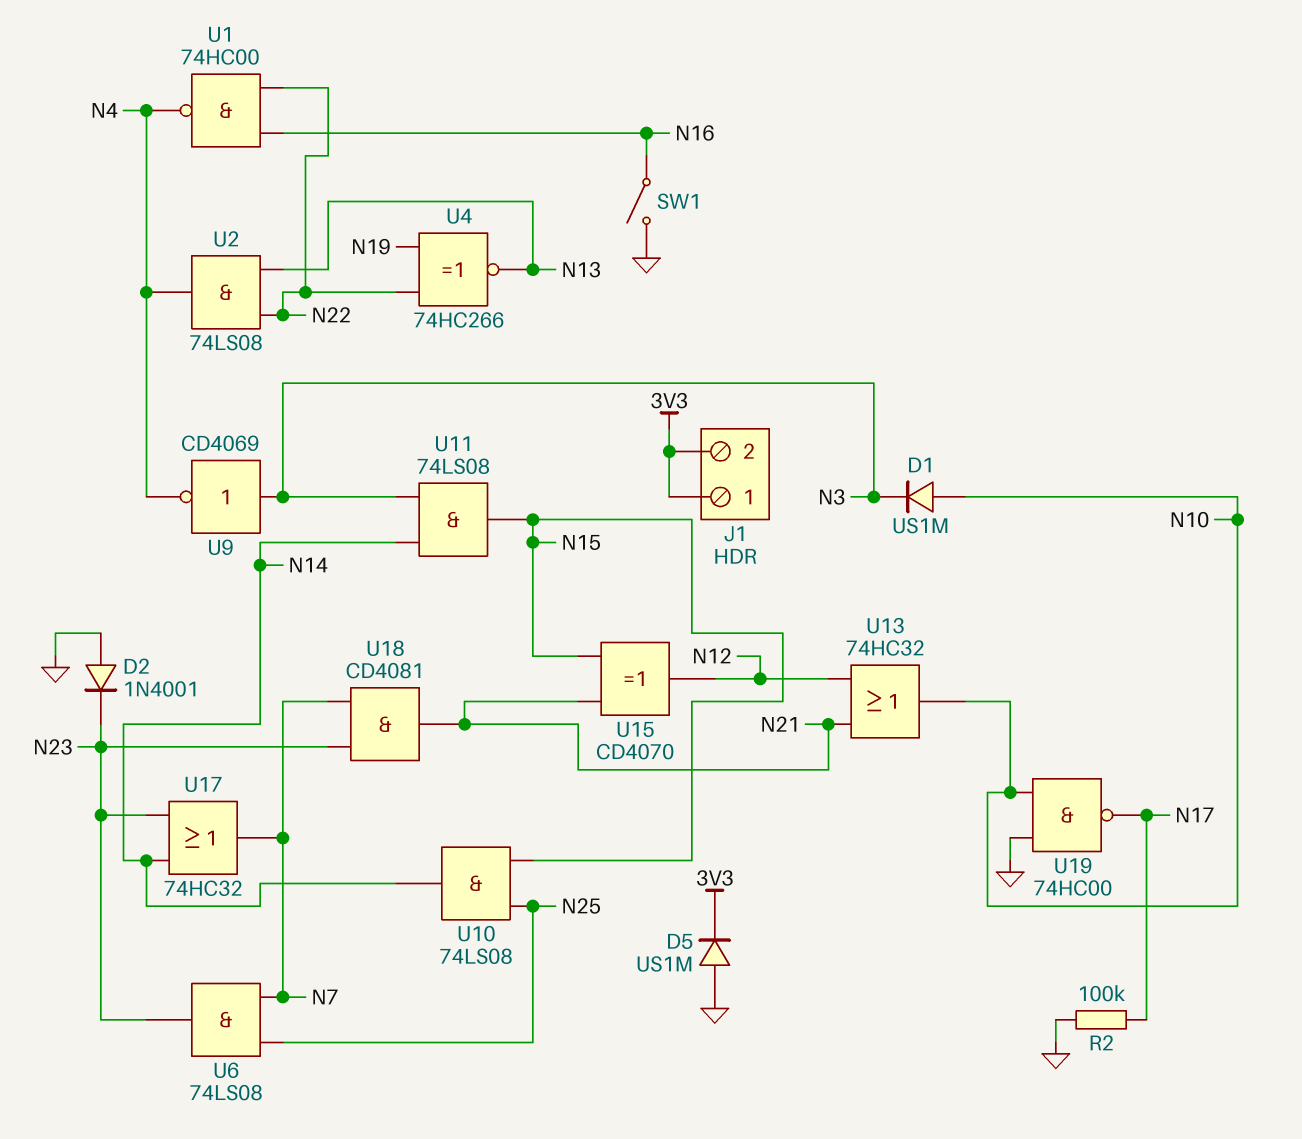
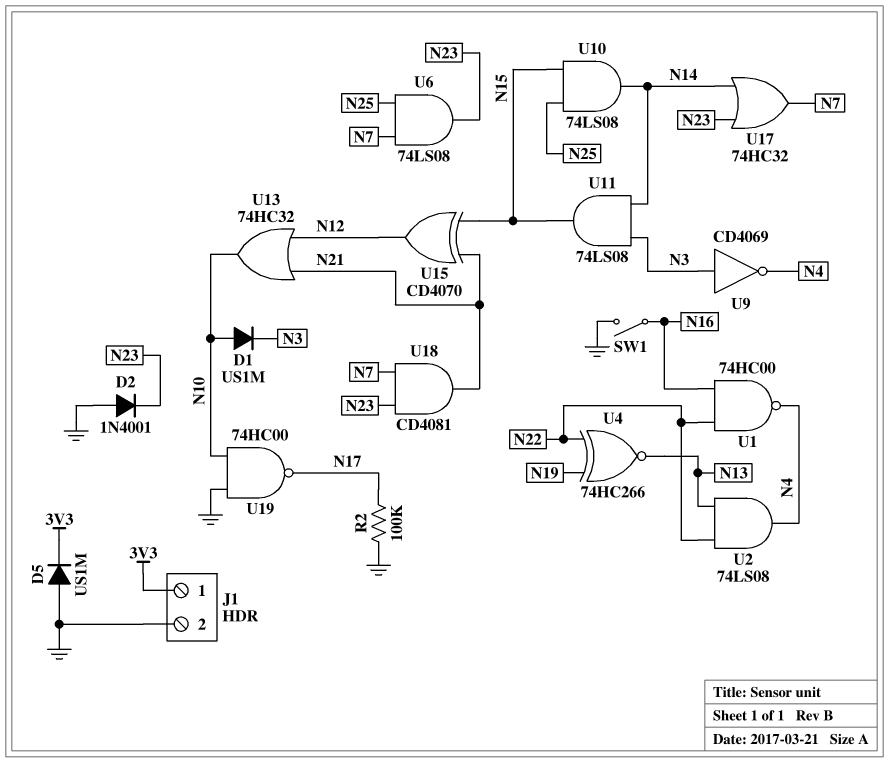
J1 pin 2: 3V3 -> GND

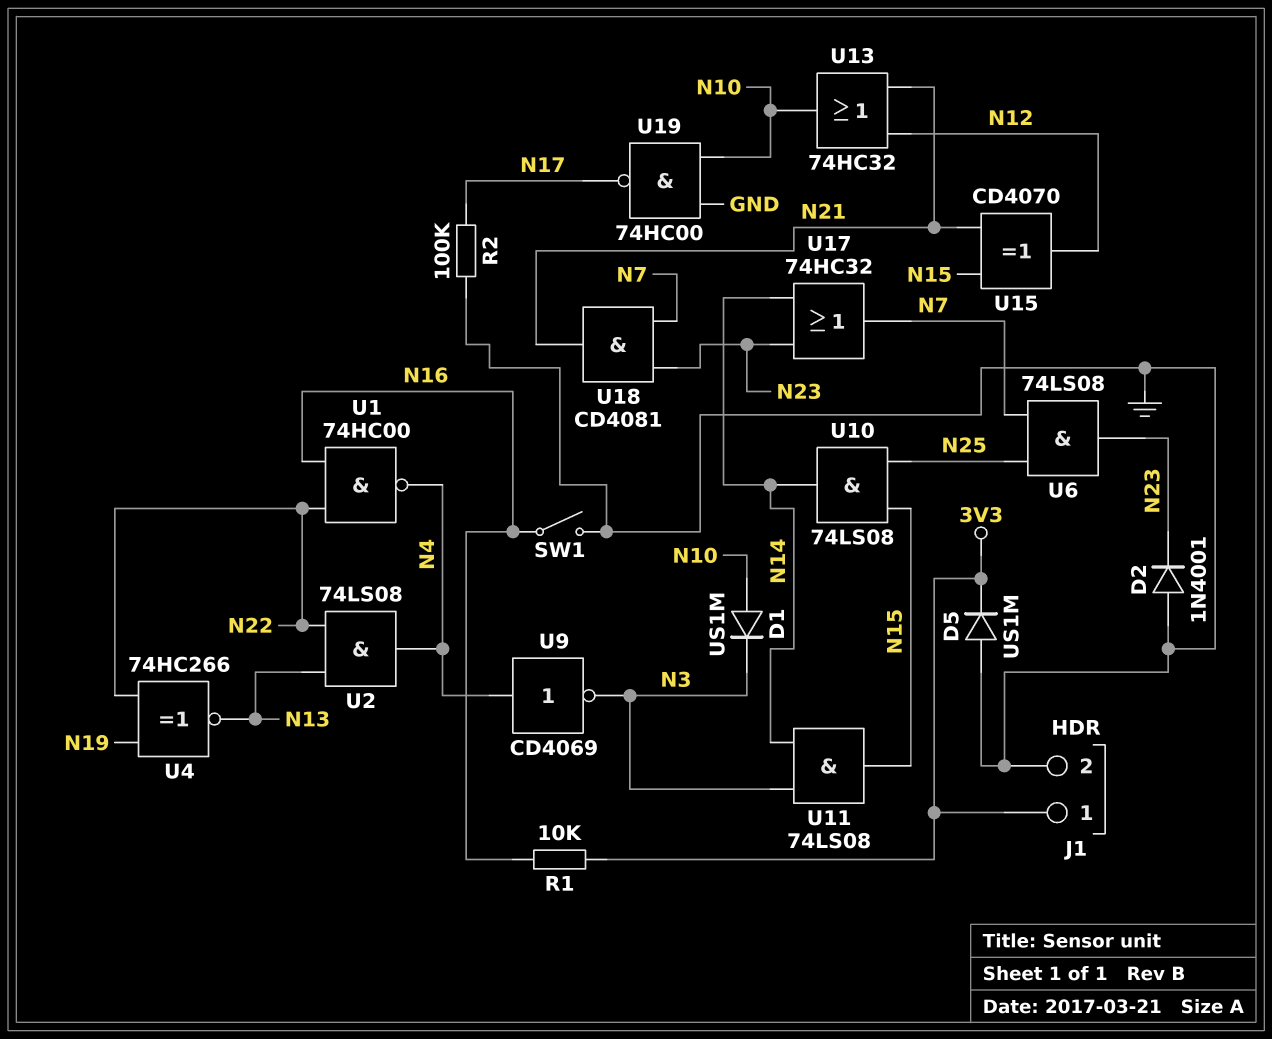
R1: none -> 10k (3V3, N16)
U9: NOT CD4069 (in N3, out N4) -> NOT CD4069 (in N4, out N3)

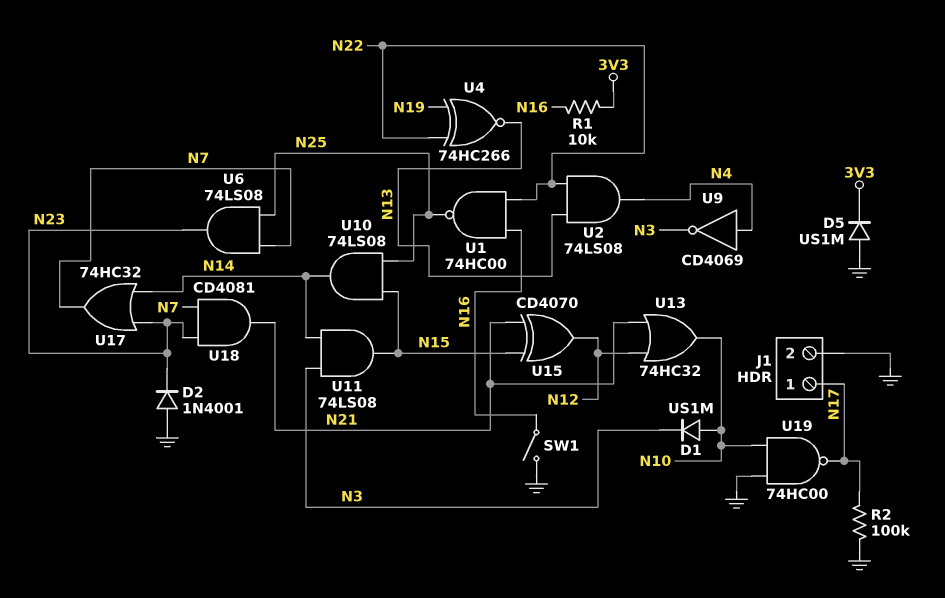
J1 pin 1: 3V3 -> N17
U1: NAND 74HC00 (in N16, in N22, out N4) -> NAND 74HC00 (in N16, in N22, out N25)

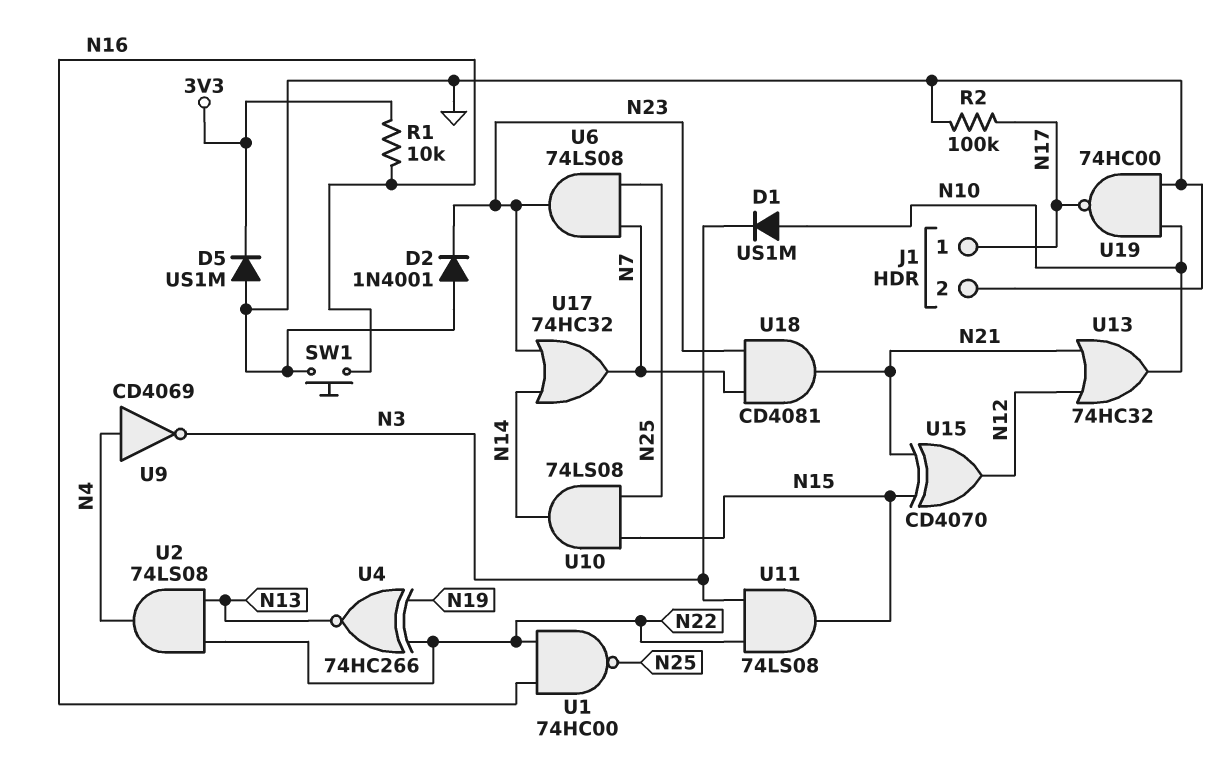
SW1: switch (GND, N16) -> button (GND, N16)
U11: AND 74LS08 (in N3, in N14, out N15) -> AND 74LS08 (in N3, in N22, out N15)

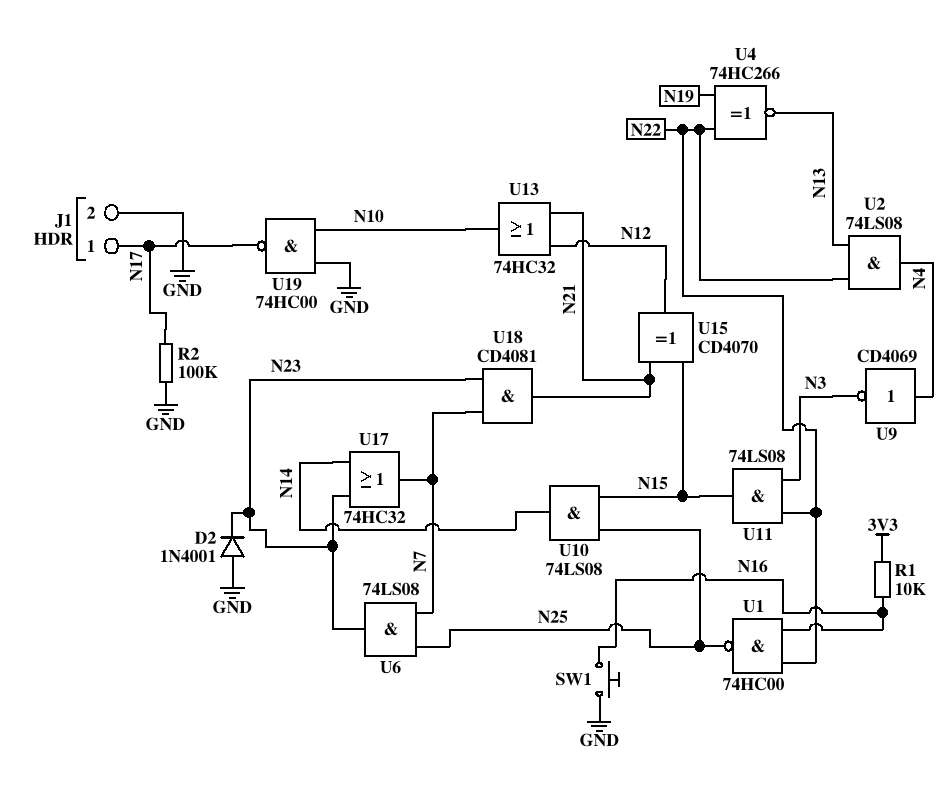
D1: diode US1M (A N10, K N3) -> none
D5: diode US1M (A GND, K 3V3) -> none

